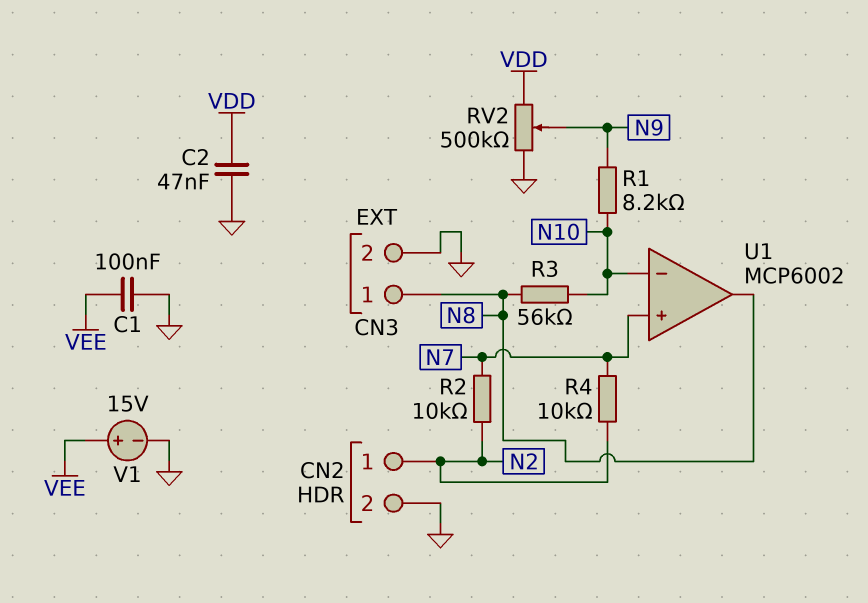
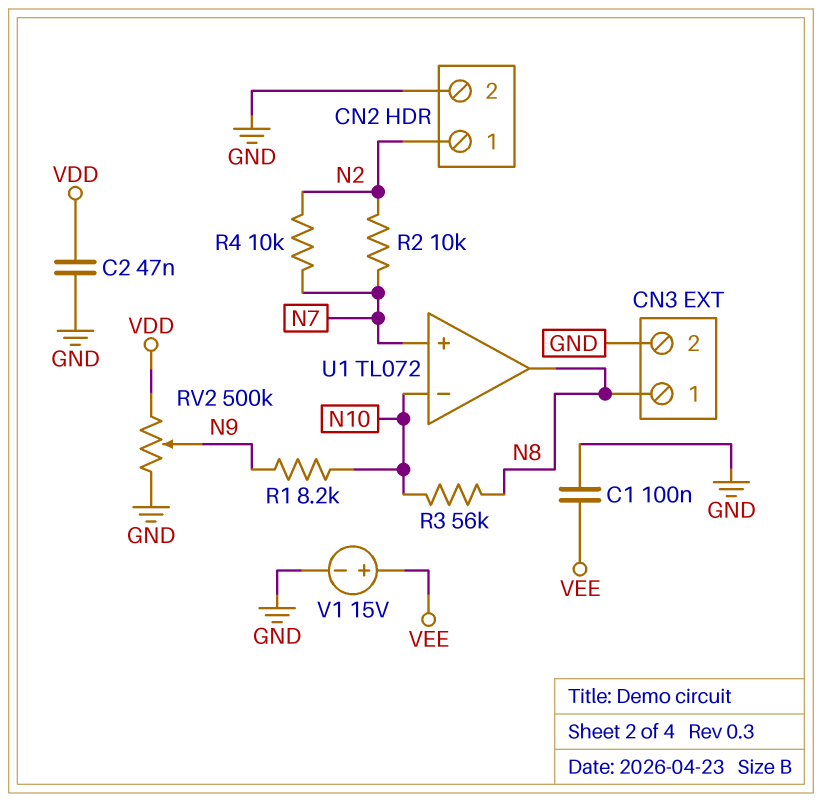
U1: MCP6002 -> TL072

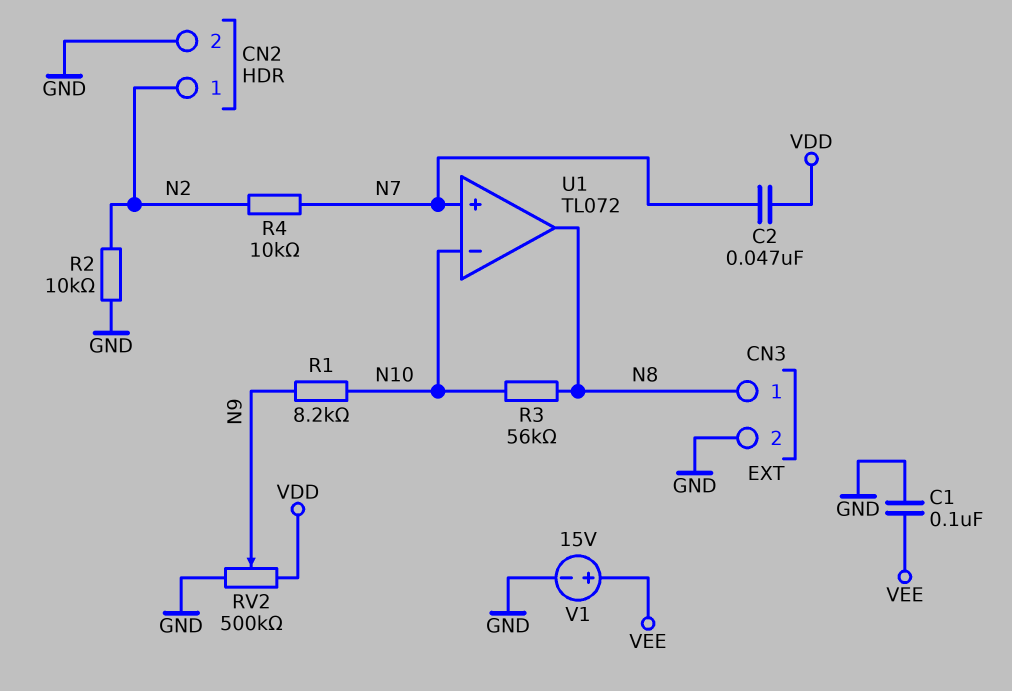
C2: 47nF (GND, VDD) -> 47nF (N7, VDD)
R2: 10k (N2, N7) -> 10k (GND, N2)

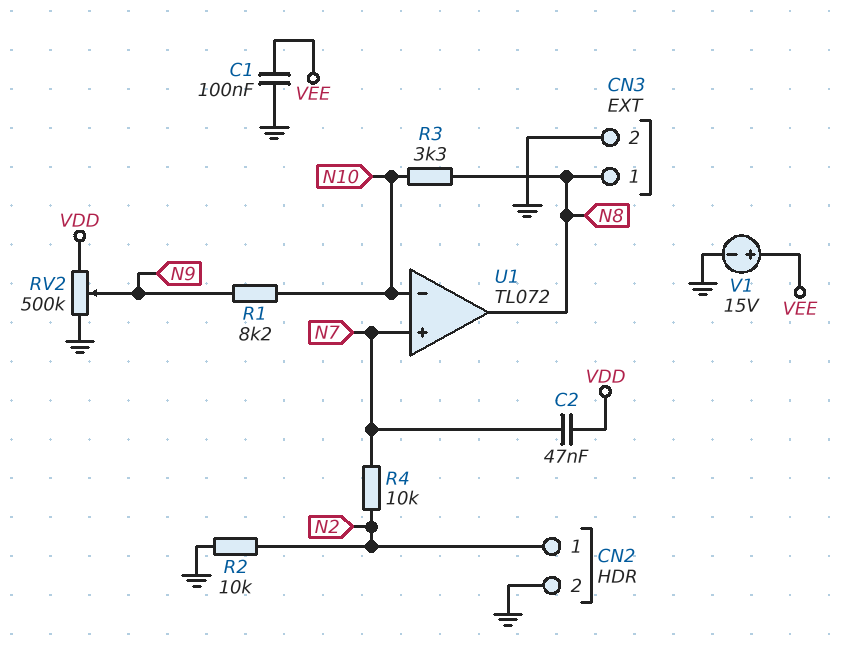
R3: 56k (N8, N10) -> 3.3k (N8, N10)

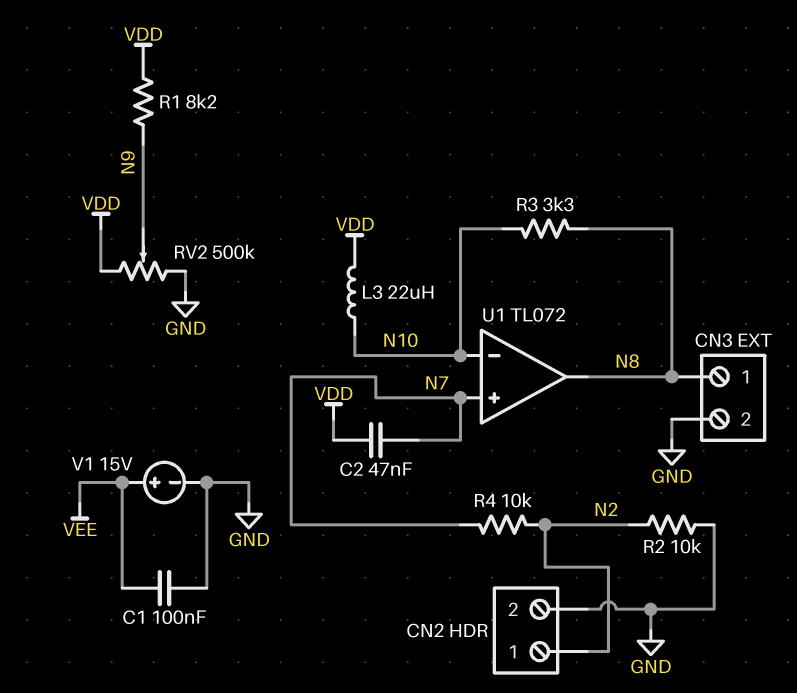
L3: none -> 22uH (N10, VDD)
R1: 8.2k (N9, N10) -> 8.2k (N9, VDD)

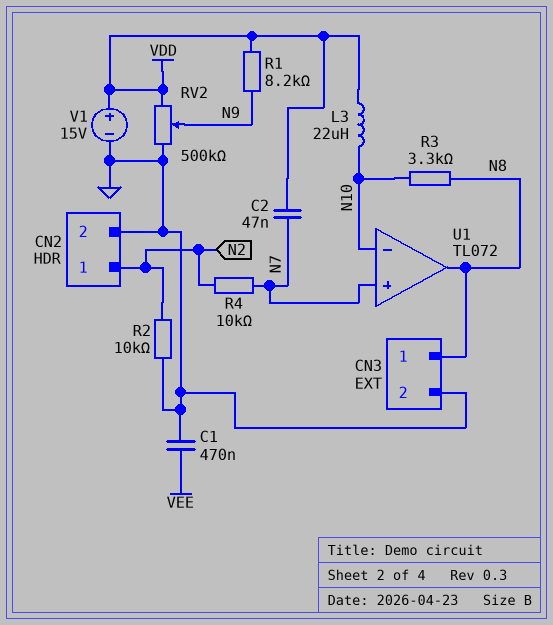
C1: 100nF (GND, VEE) -> 470nF (GND, VEE)
V1: 15V (plus VEE, minus GND) -> 15V (plus VDD, minus GND)

